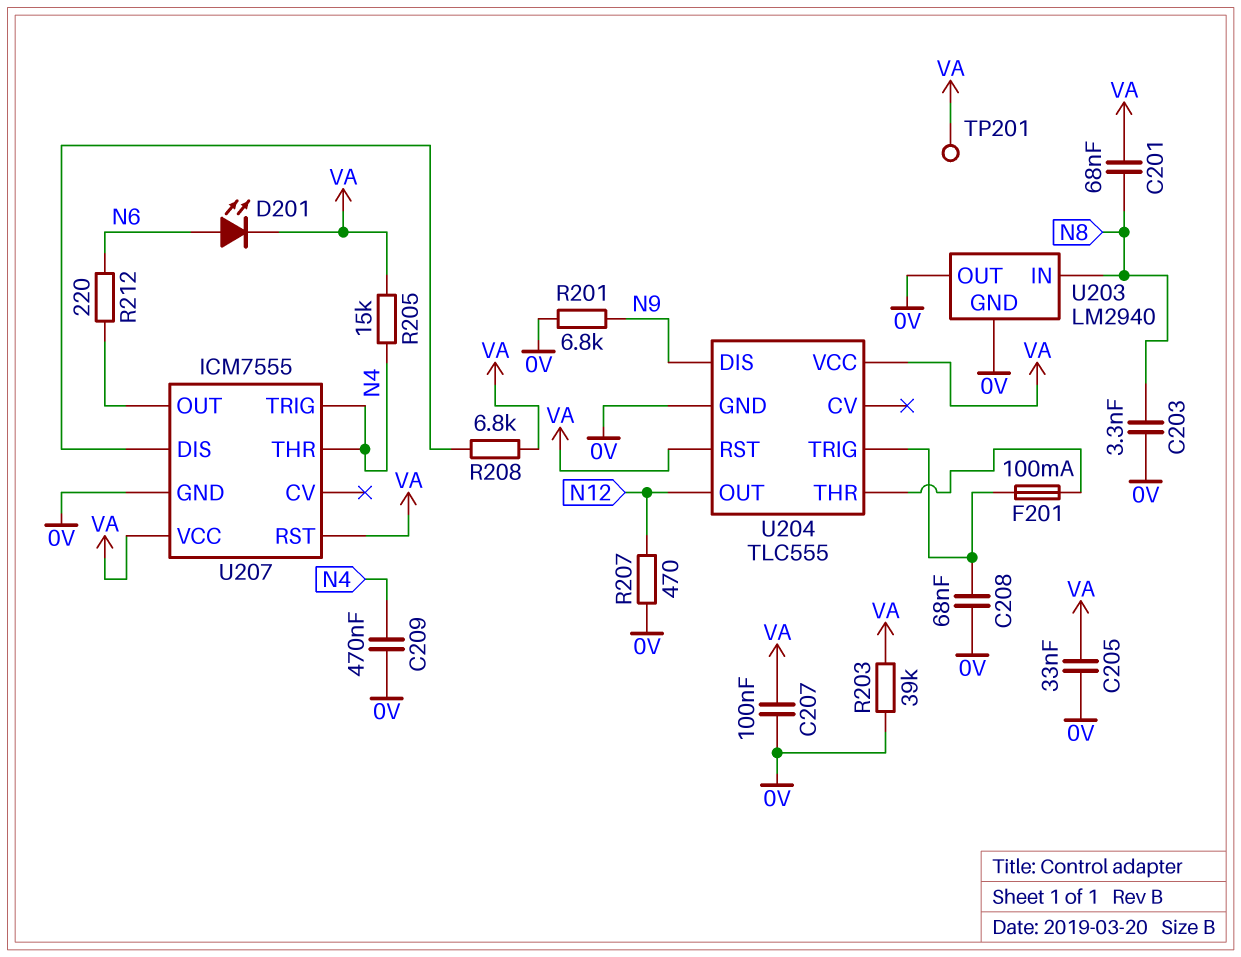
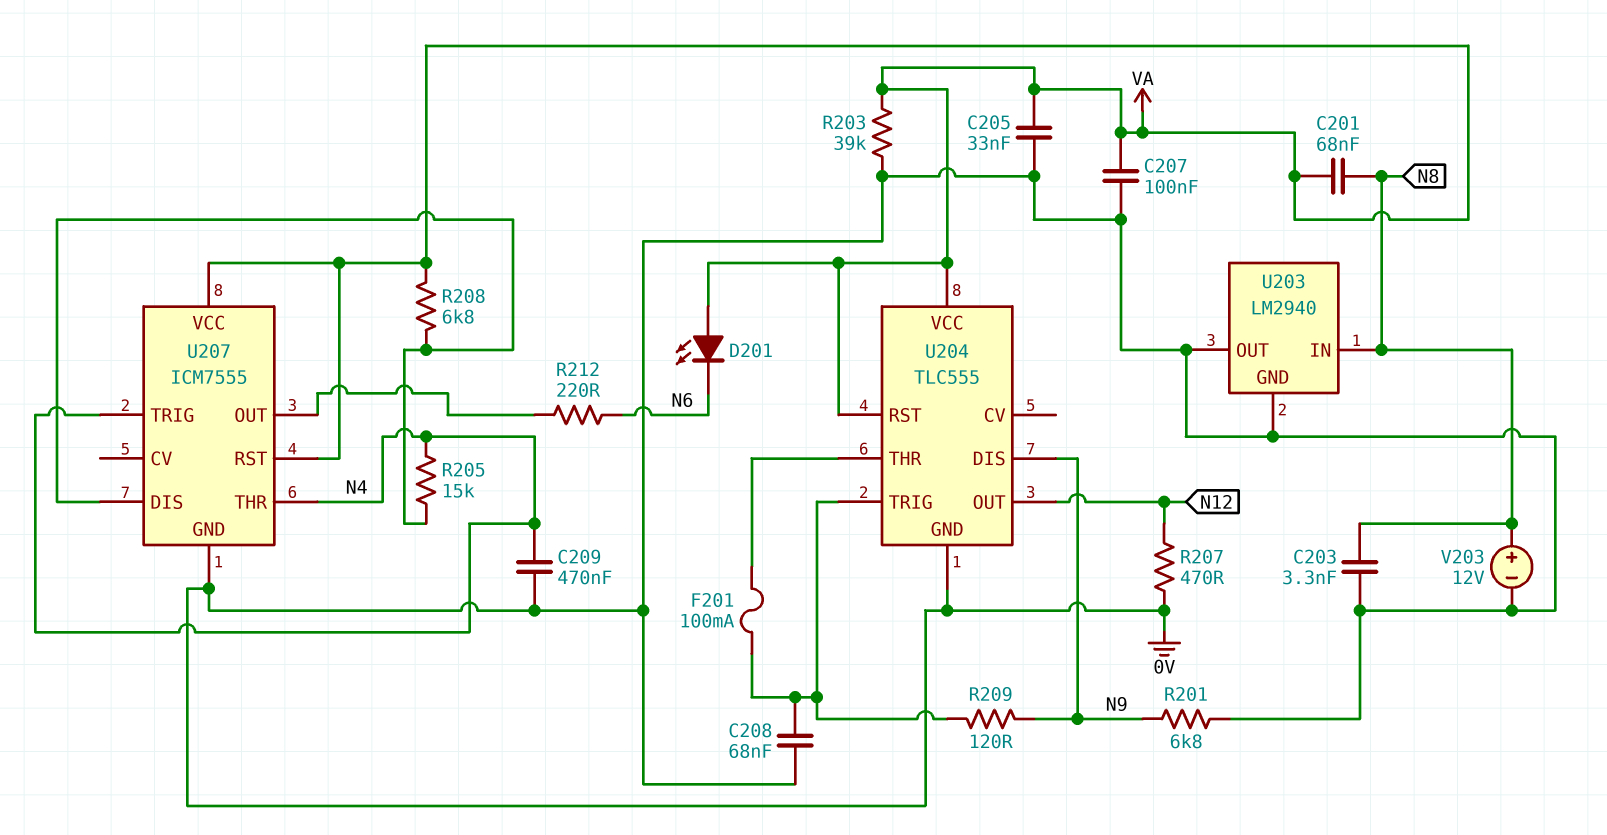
D201: LED (A N6, K VA) -> LED (A VA, K N6)
R205: 15k (N4, VA) -> 15k (N4, U207/DIS)
R209: none -> 120 (N9, U204/TRIG)
TP201: test point (VA) -> none
V203: none -> 12V (plus N8, minus 0V)

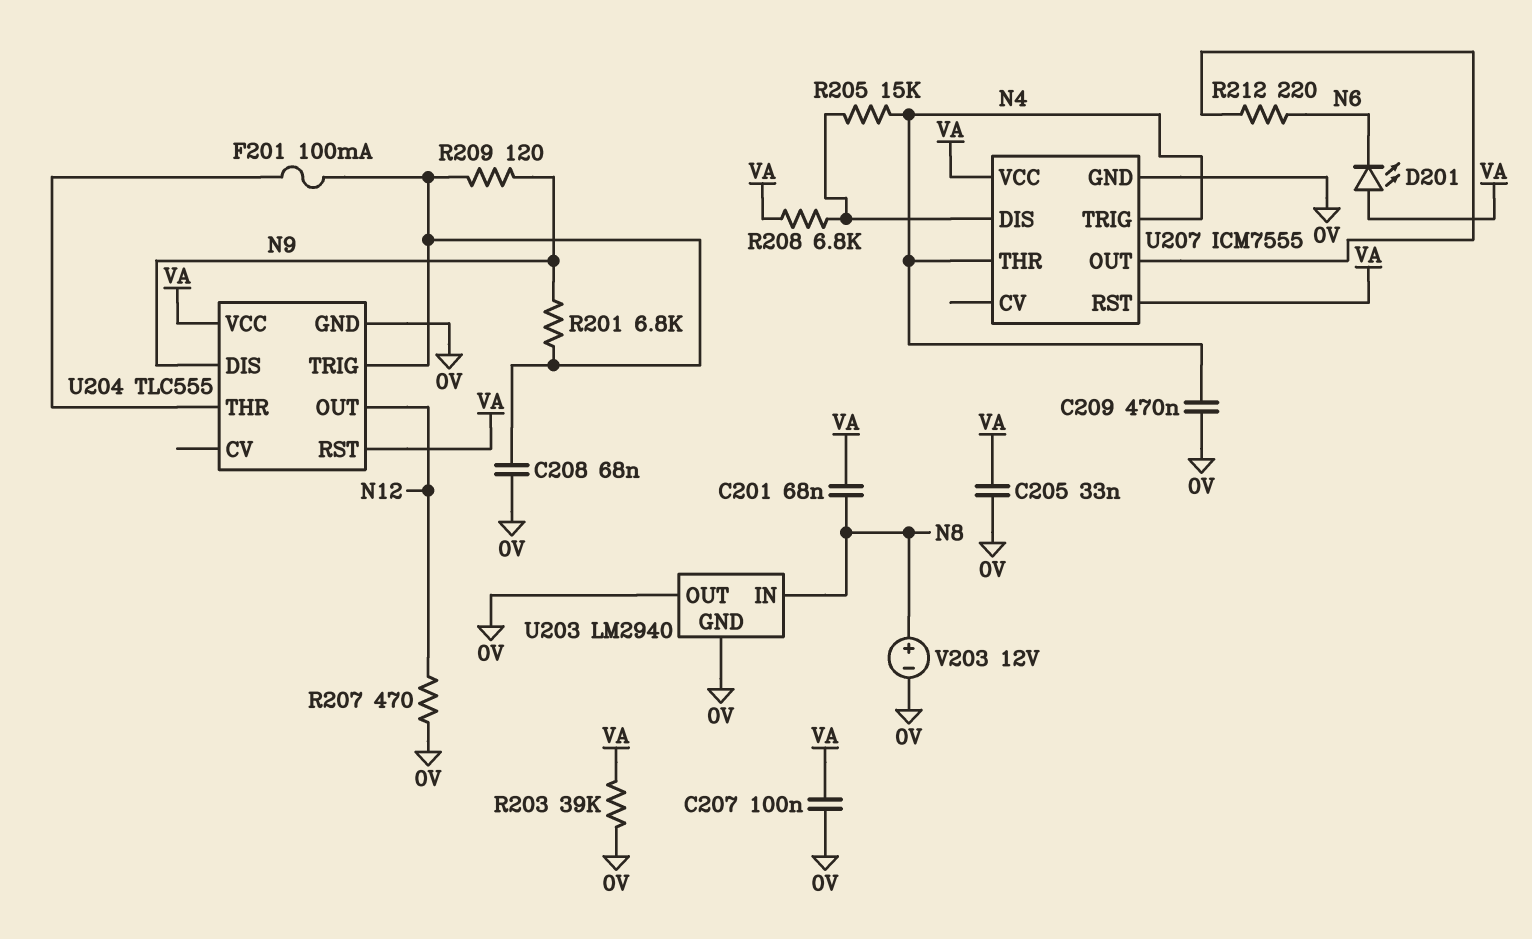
C203: 3.3nF (0V, N8) -> none
R201: 6.8k (0V, N9) -> 6.8k (N9, U204/TRIG)

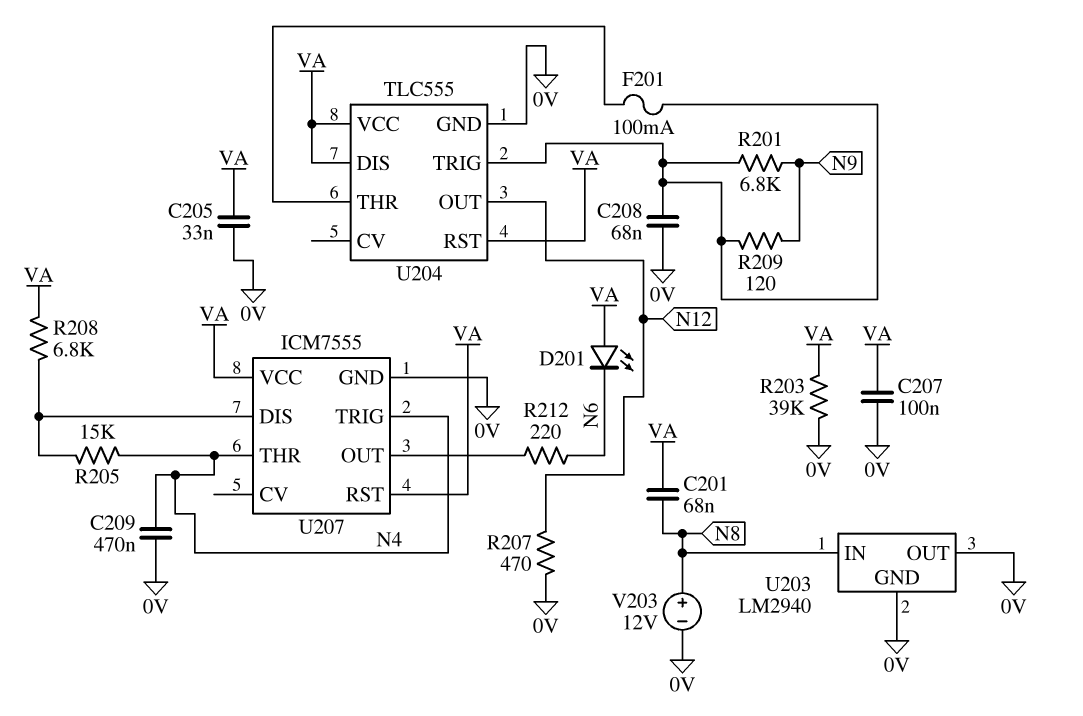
U204 pin DIS: N9 -> VA

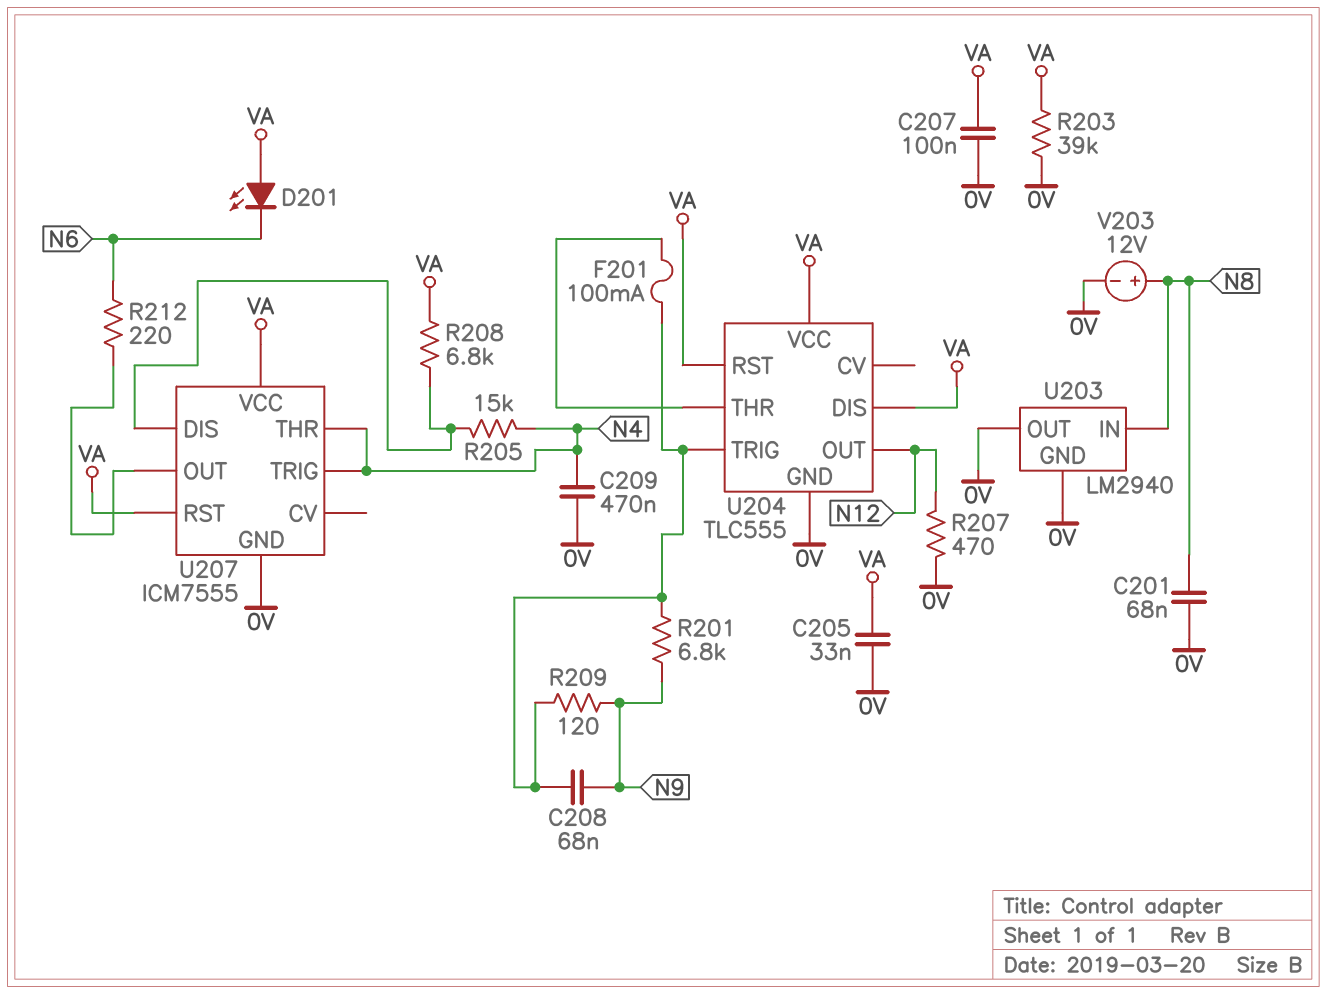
C201: 68nF (N8, VA) -> 68nF (0V, N8)
C208: 68nF (0V, U204/TRIG) -> 68nF (N9, U204/TRIG)

